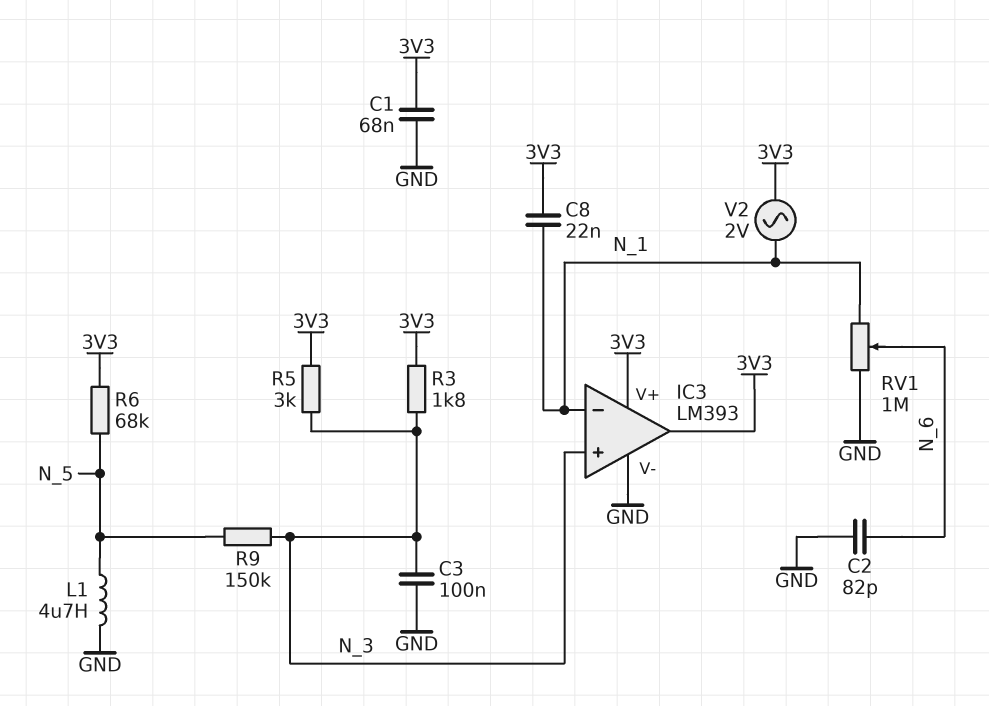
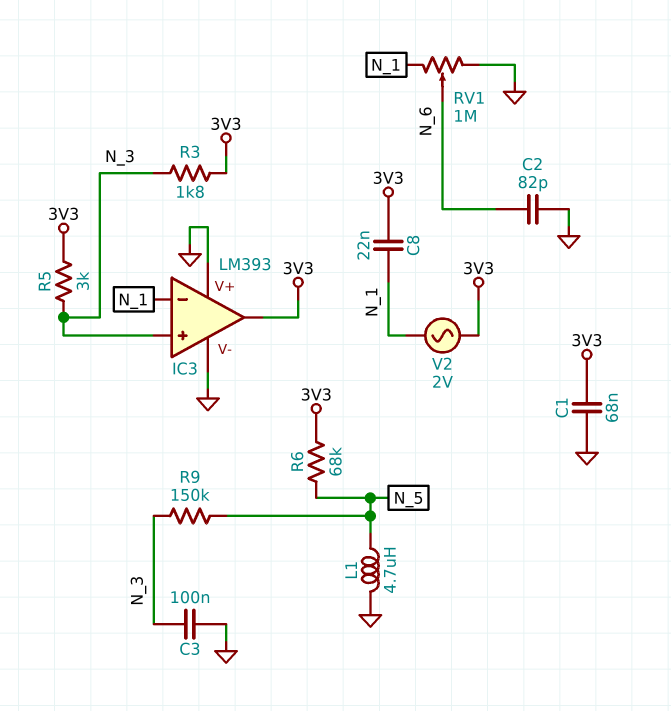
IC3 pin V+: 3V3 -> GND

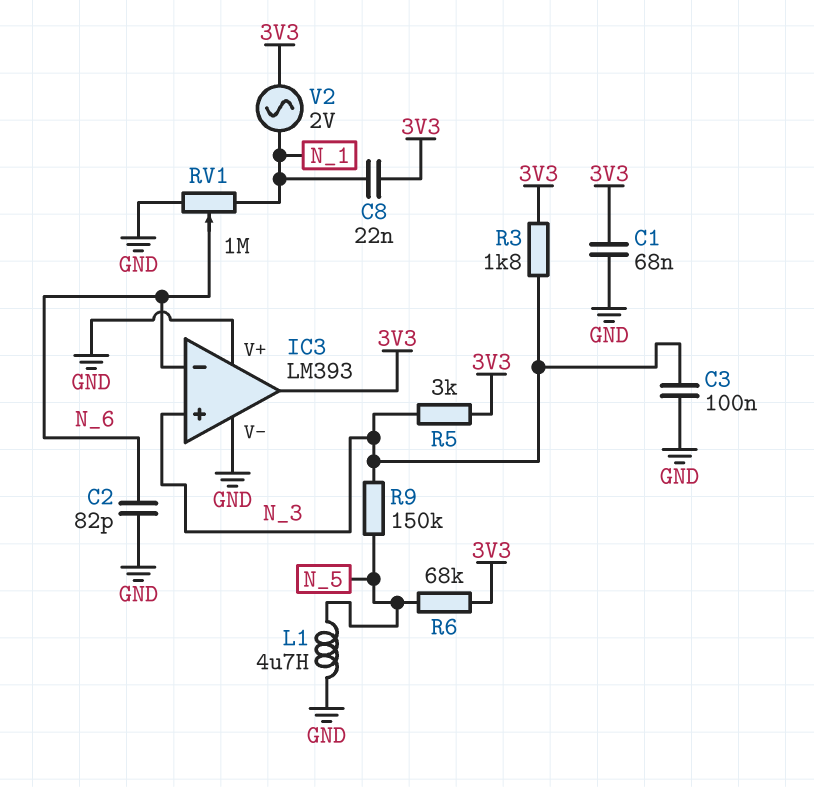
IC3 pin in-: N_1 -> N_6

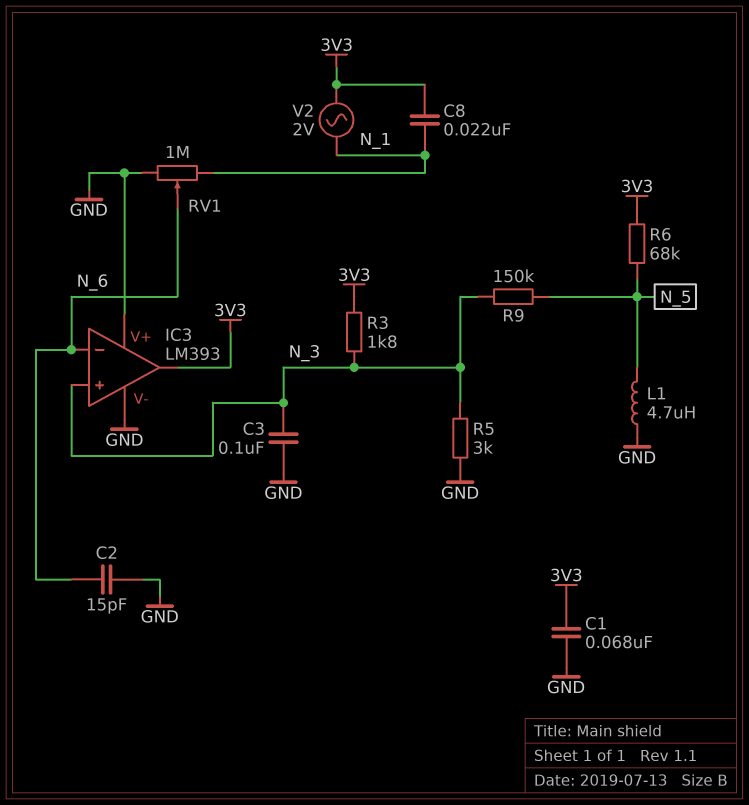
C2: 82pF (GND, N_6) -> 15pF (GND, N_6)
R5: 3k (3V3, N_3) -> 3k (GND, N_3)

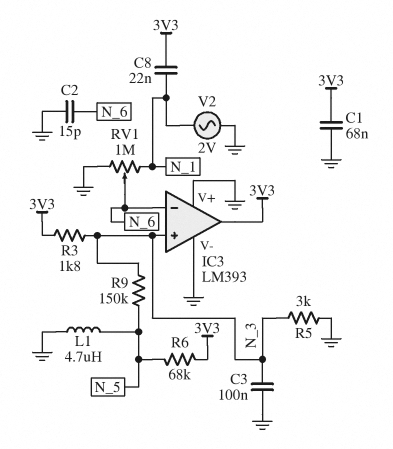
V2: AC 2V (3V3, N_1) -> AC 2V (GND, N_1)

